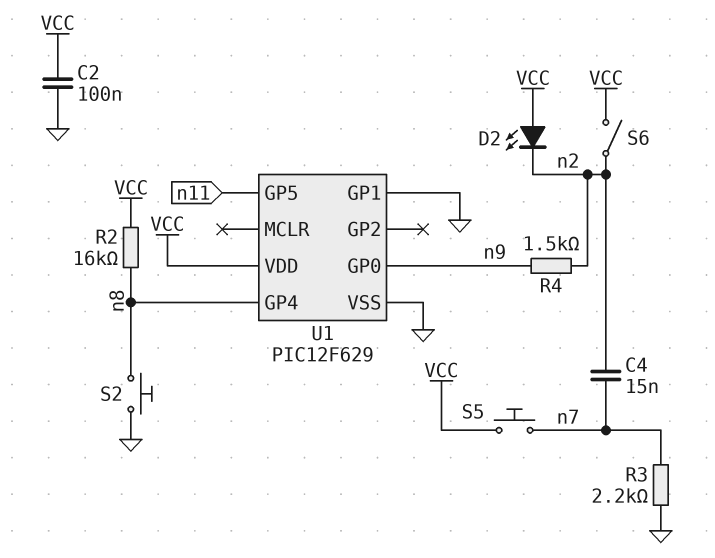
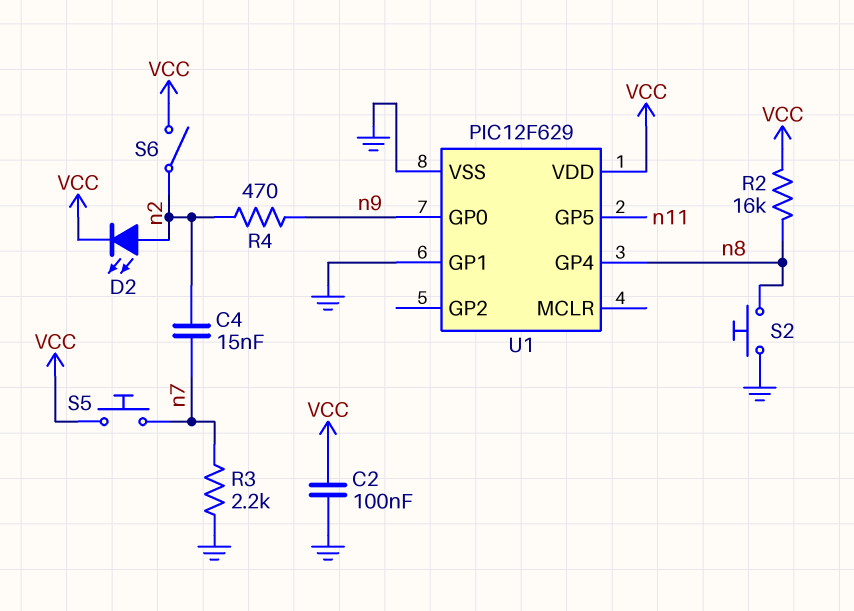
D2: LED (A VCC, K n2) -> LED (A n2, K VCC)
R4: 1.5k (n2, n9) -> 470 (n2, n9)

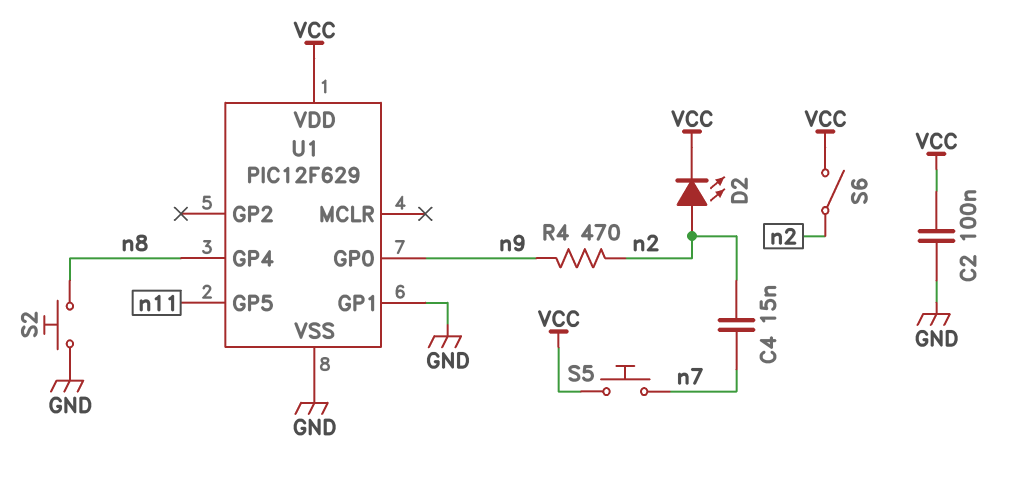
R2: 16k (VCC, n8) -> none
R3: 2.2k (GND, n7) -> none

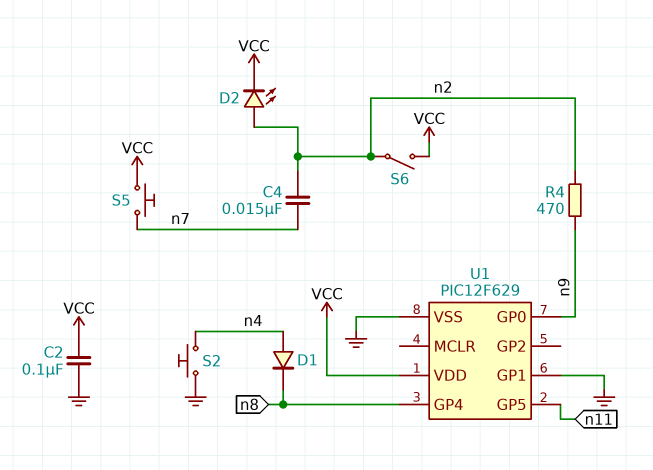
D1: none -> diode (A n4, K n8)
S2: button (GND, n8) -> button (GND, n4)

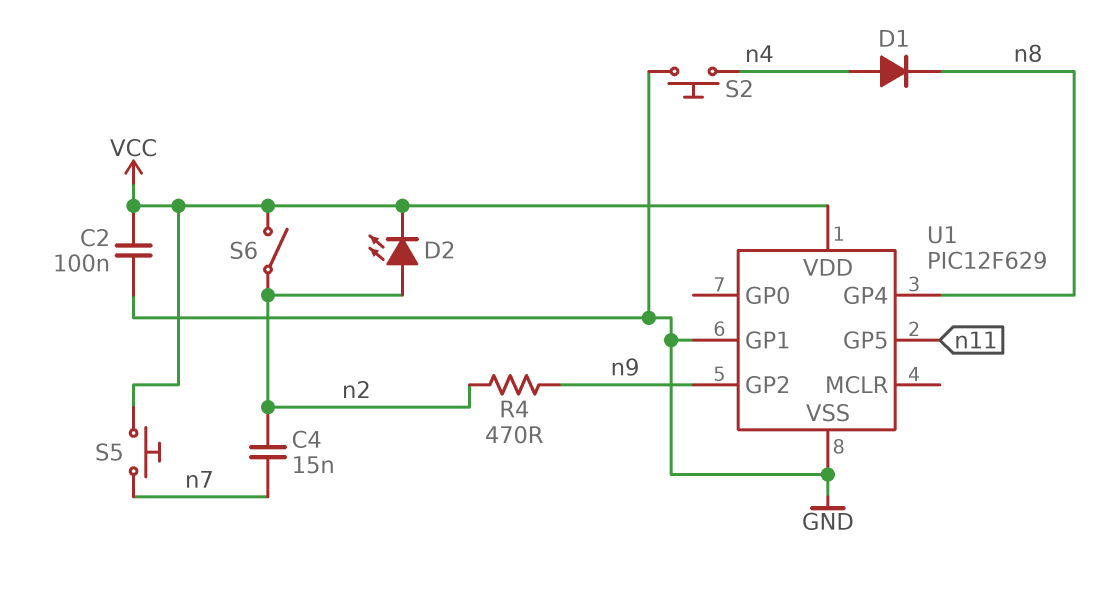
U1 pin GP0: n9 -> none
U1 pin GP2: none -> n9

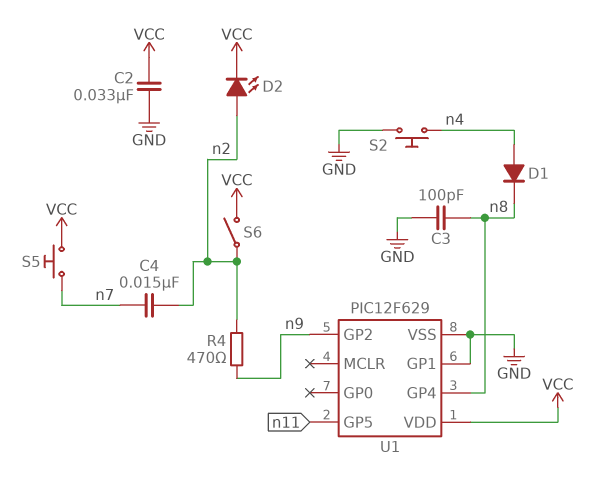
C2: 100nF (GND, VCC) -> 33nF (GND, VCC)
C3: none -> 100pF (GND, n8)

